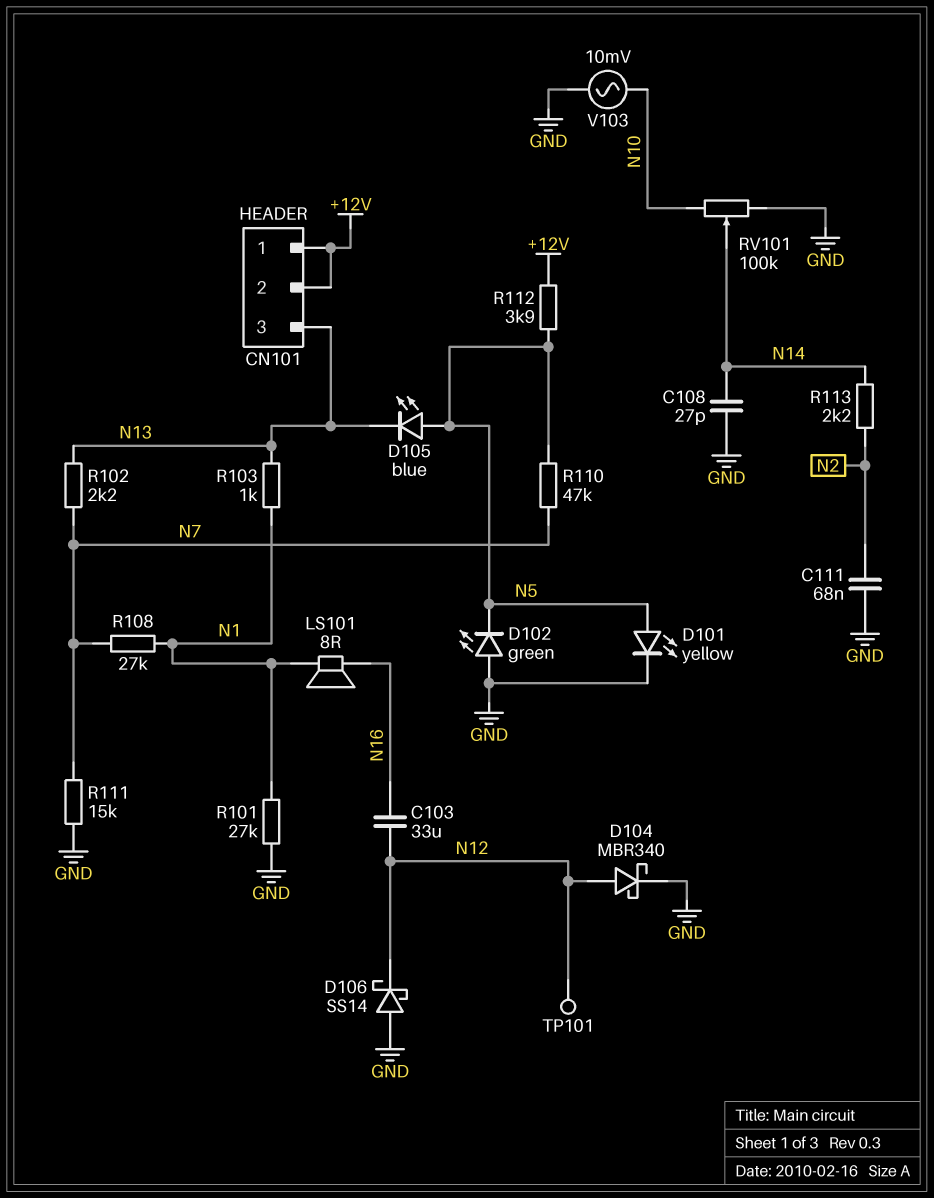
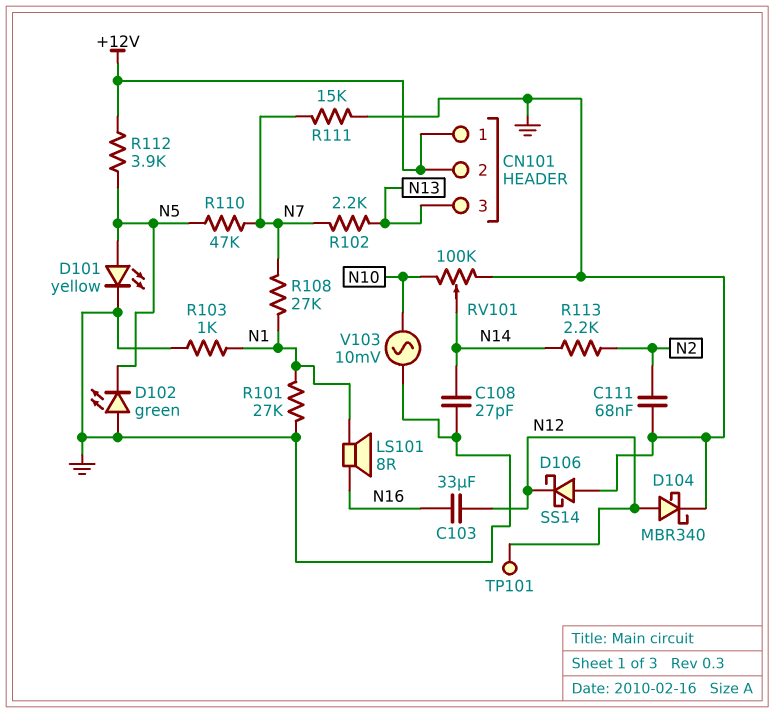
D105: LED blue (A N5, K N13) -> none
R103: 1k (N1, N13) -> 1k (GND, N1)

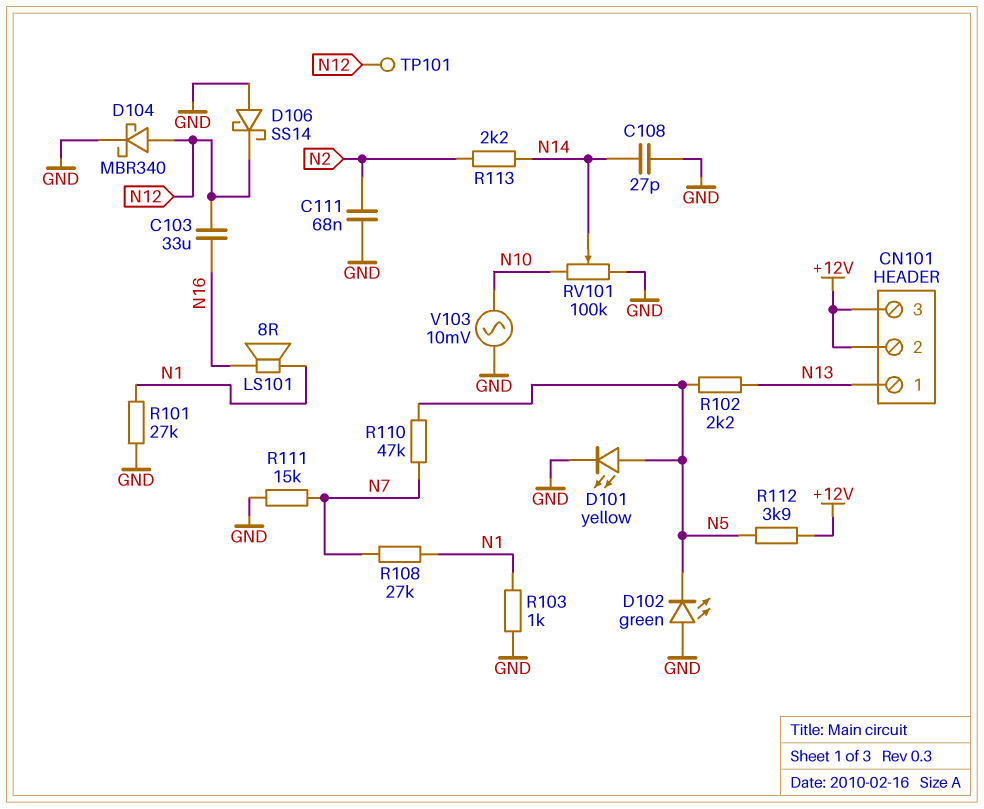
CN101 pin 1: +12V -> N13
CN101 pin 3: N13 -> +12V
R102: 2.2k (N7, N13) -> 2.2k (N5, N13)

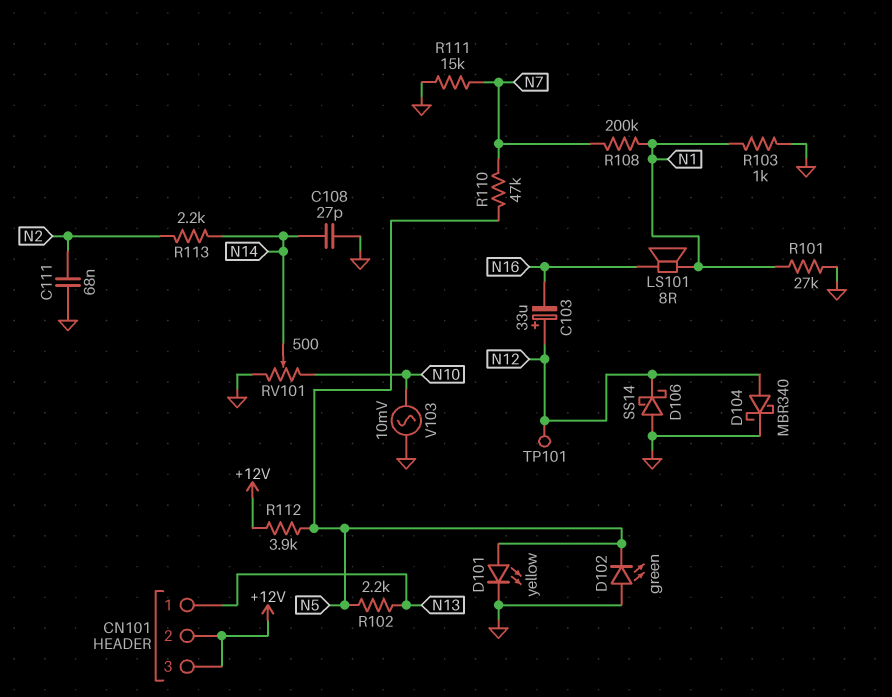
C103: 33uF (N12, N16) -> 33uF (plus N12, minus N16)
R108: 27k (N1, N7) -> 200k (N1, N7)
RV101: 100k (GND, N10, wiper N14) -> 500 (GND, N10, wiper N14)

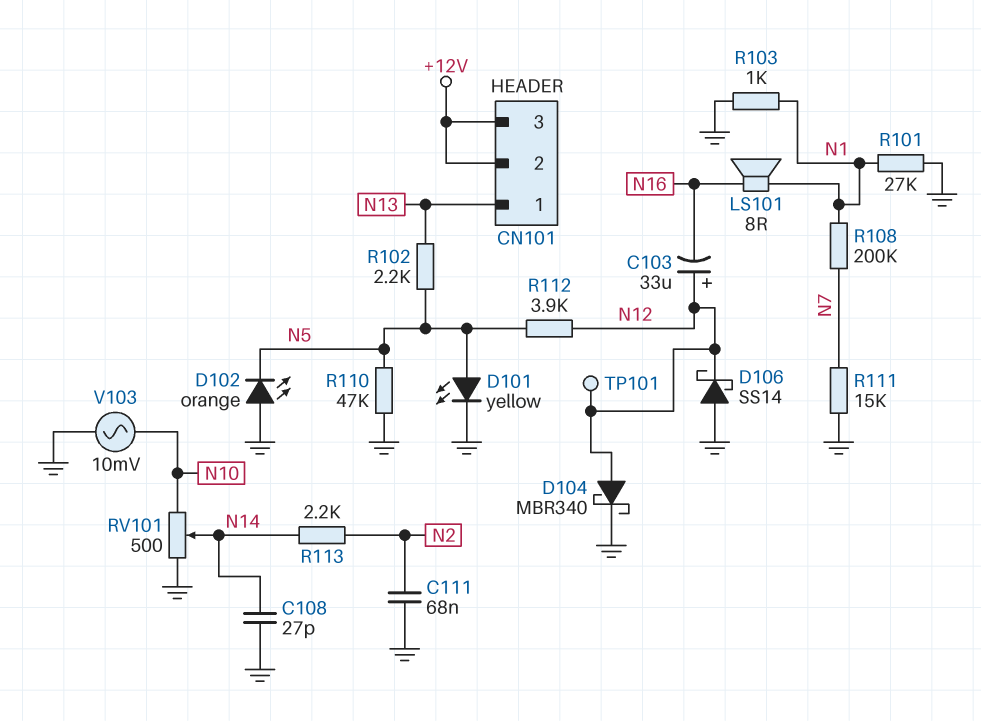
D102: LED green (A GND, K N5) -> LED orange (A GND, K N5)
R110: 47k (N5, N7) -> 47k (GND, N5)
R112: 3.9k (+12V, N5) -> 3.9k (N5, N12)

